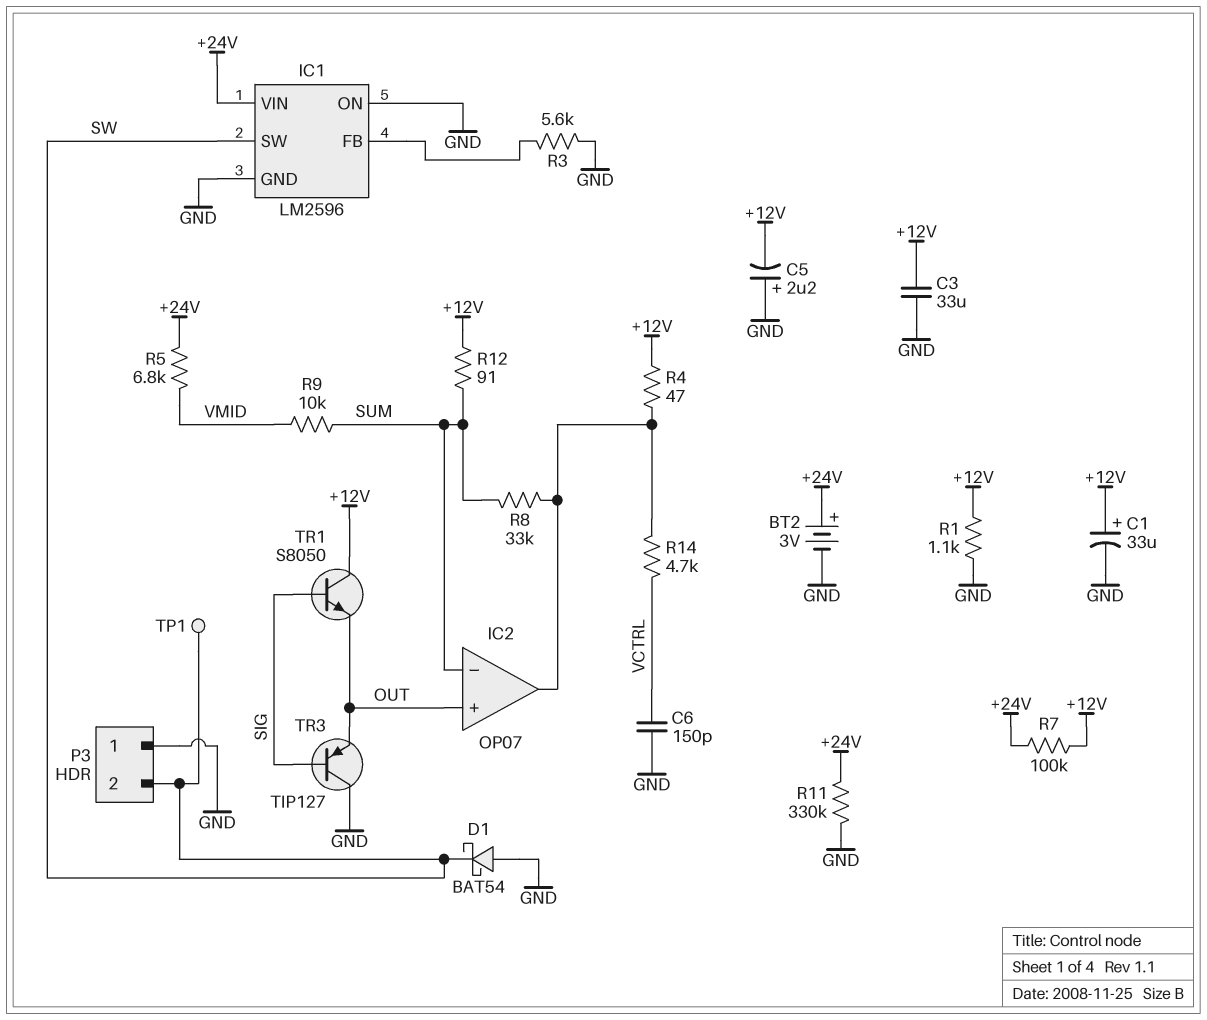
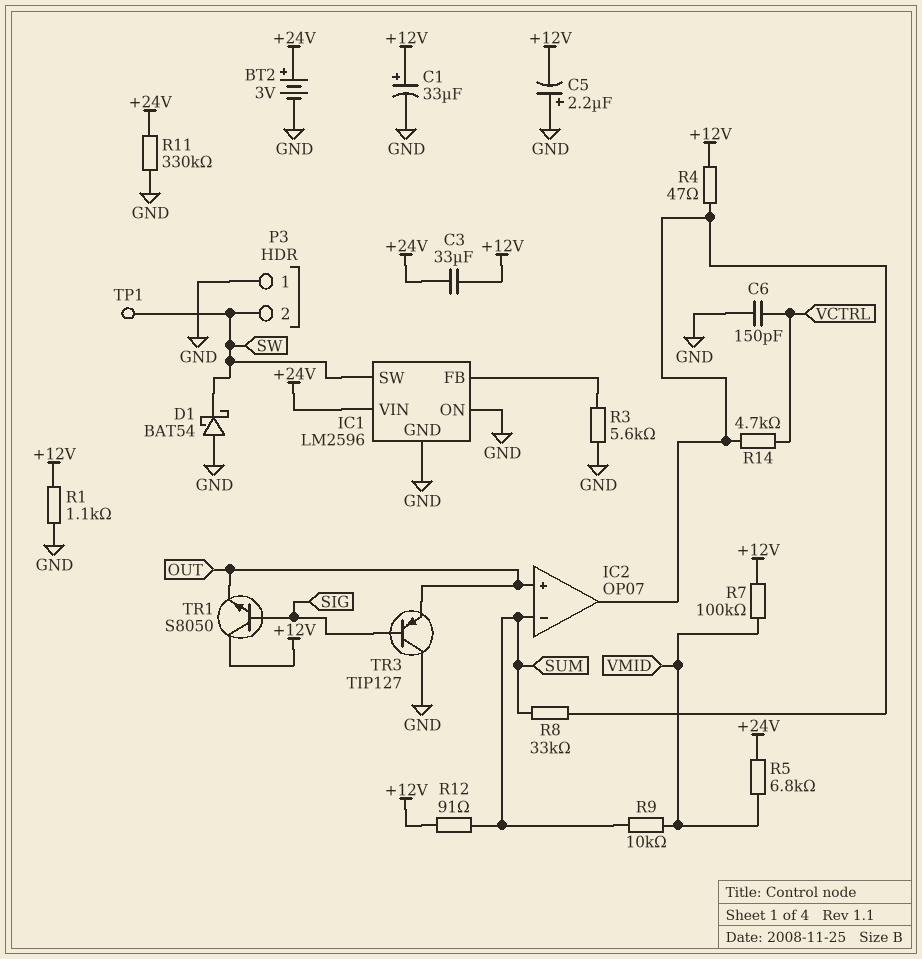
C3: 33uF (+12V, GND) -> 33uF (+12V, +24V)
R7: 100k (+12V, +24V) -> 100k (+12V, VMID)

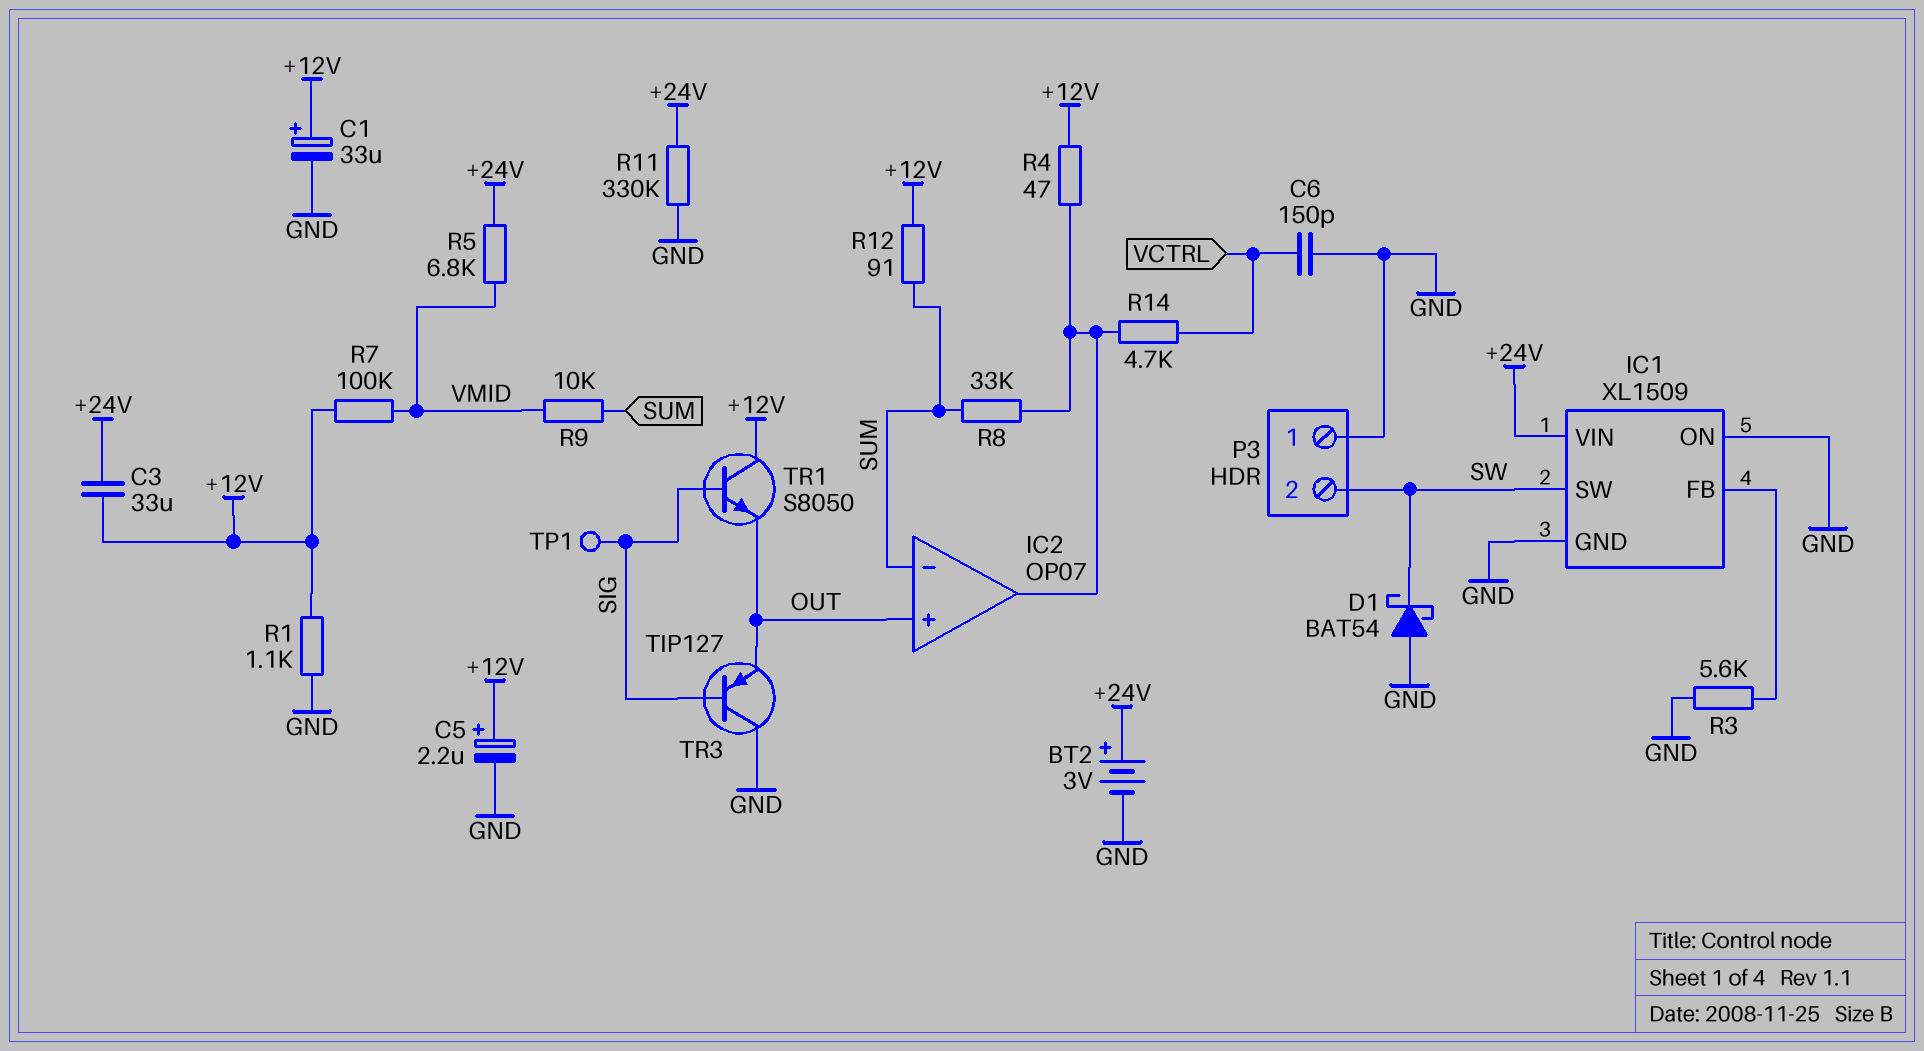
C5: 2.2uF (plus GND, minus +12V) -> 2.2uF (plus +12V, minus GND)
IC1: LM2596 -> XL1509
TP1: test point (SW) -> test point (SIG)

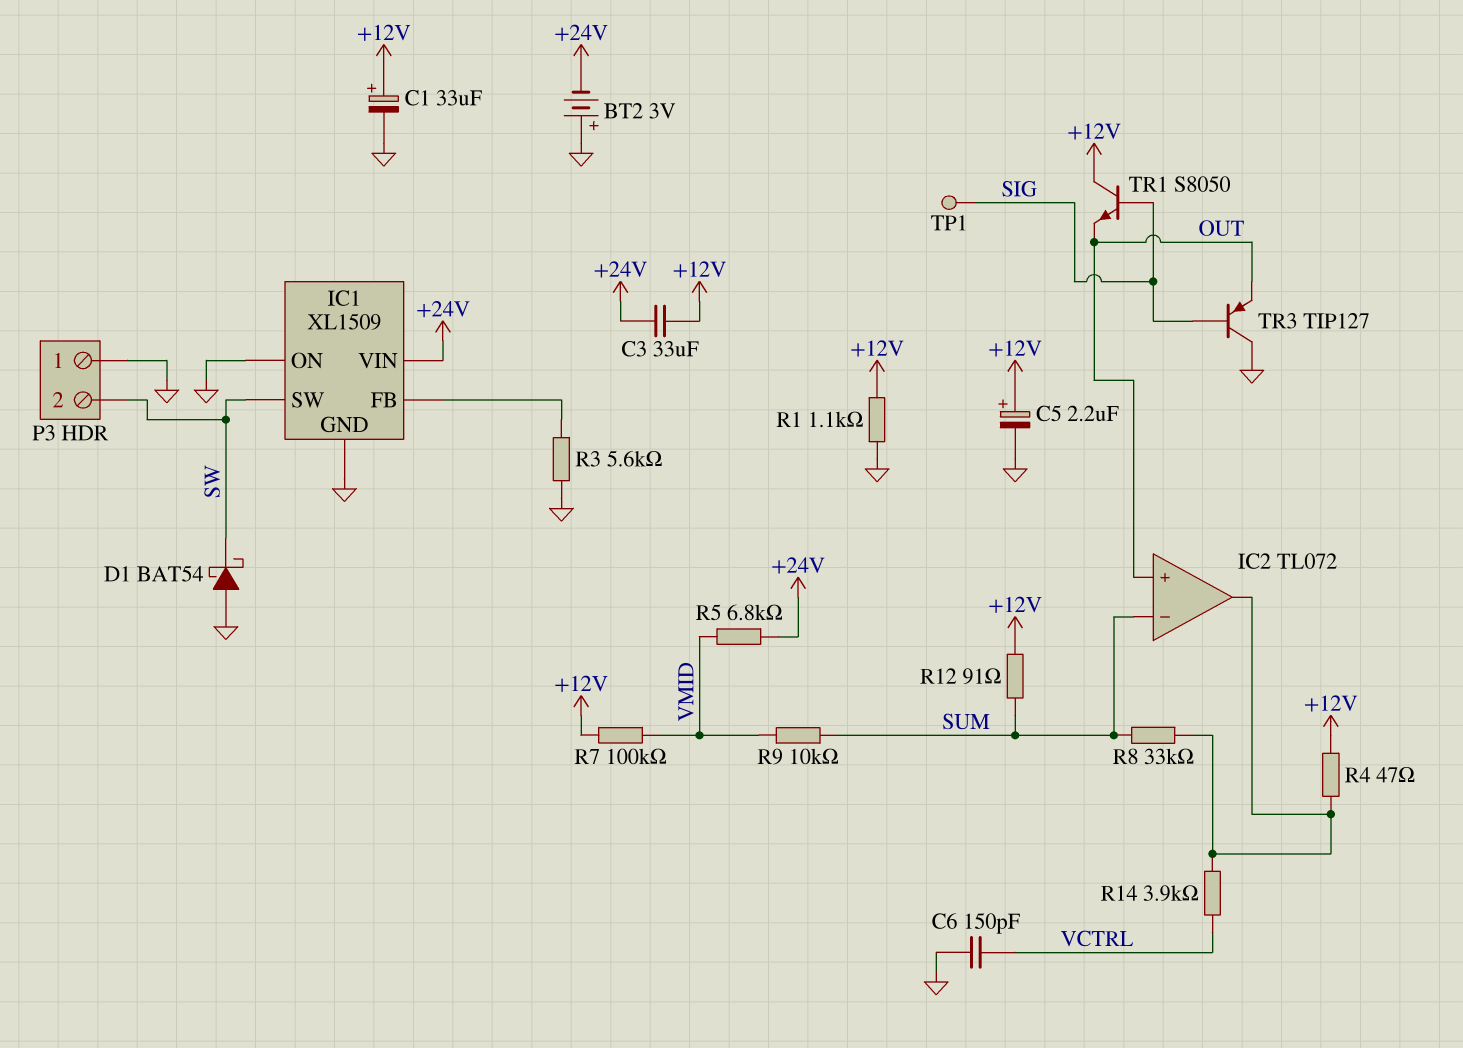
BT2: 3V (plus +24V, minus GND) -> 3V (plus GND, minus +24V)
IC2: OP07 -> TL072
R11: 330k (+24V, GND) -> none
R14: 4.7k (IC2/out, VCTRL) -> 3.9k (IC2/out, VCTRL)

